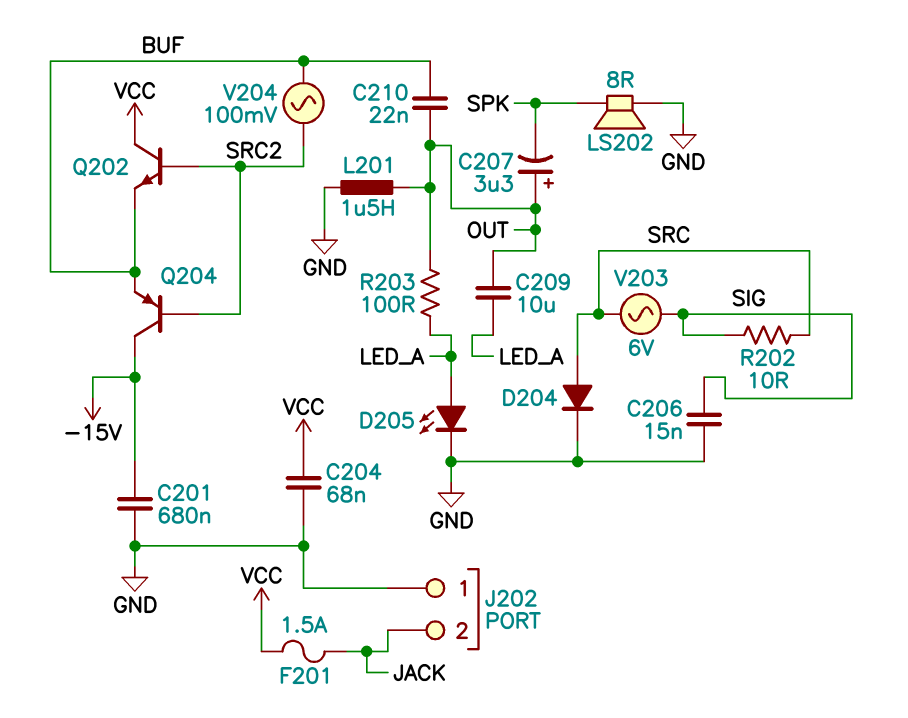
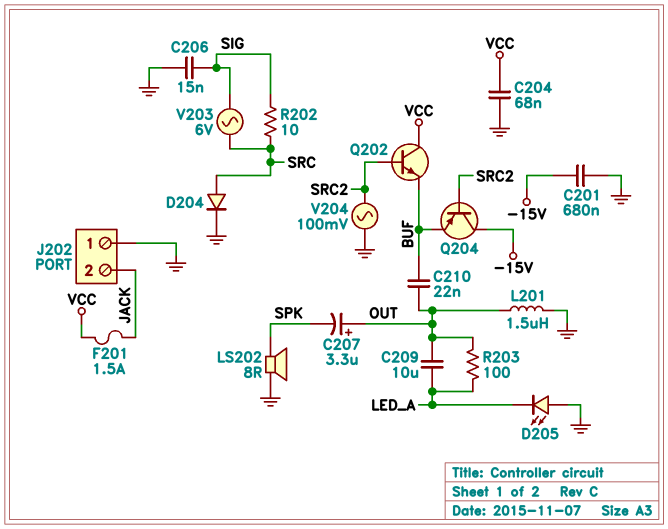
D205: LED (A LED_A, K GND) -> LED (A GND, K LED_A)
V204: AC 100mV (BUF, SRC2) -> AC 100mV (GND, SRC2)

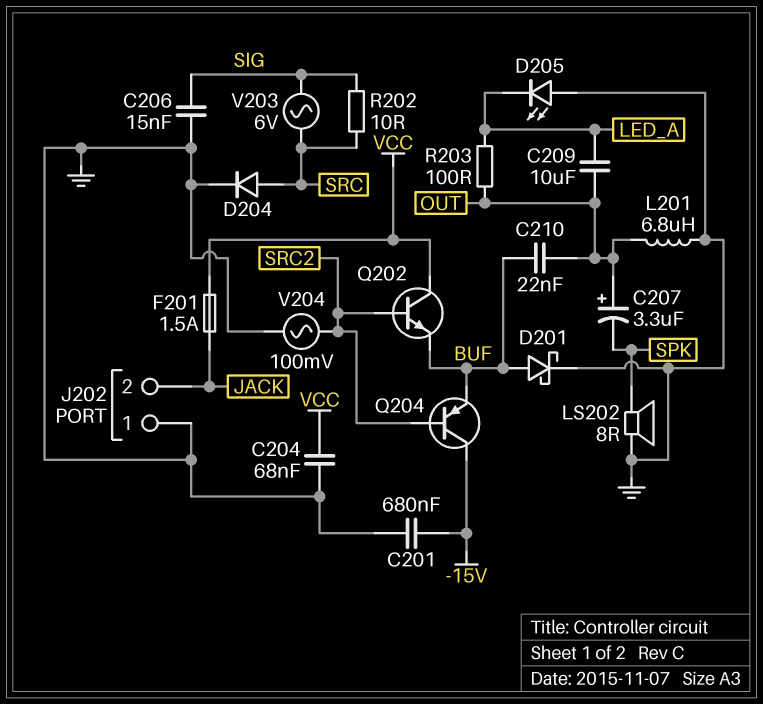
D201: none -> schottky (A BUF, K GND)
L201: 1.5uH (GND, OUT) -> 6.8uH (GND, OUT)

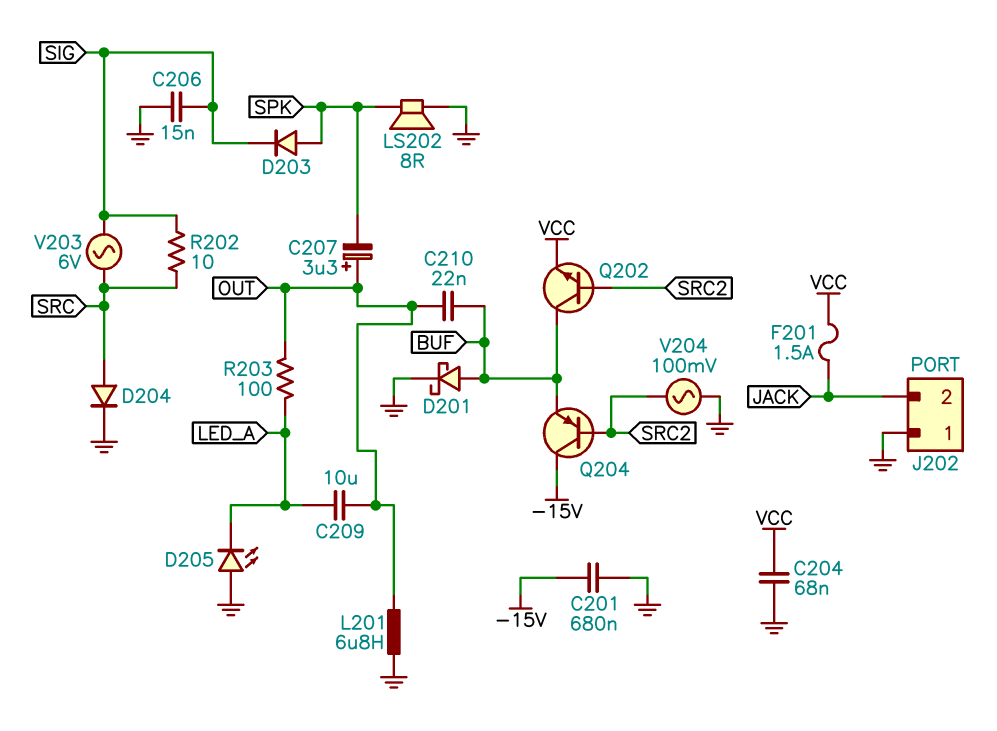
D203: none -> diode (A SPK, K SIG)
Q202: NPN (B SRC2, C VCC, E BUF) -> NPN (B SRC2, C BUF, E VCC)

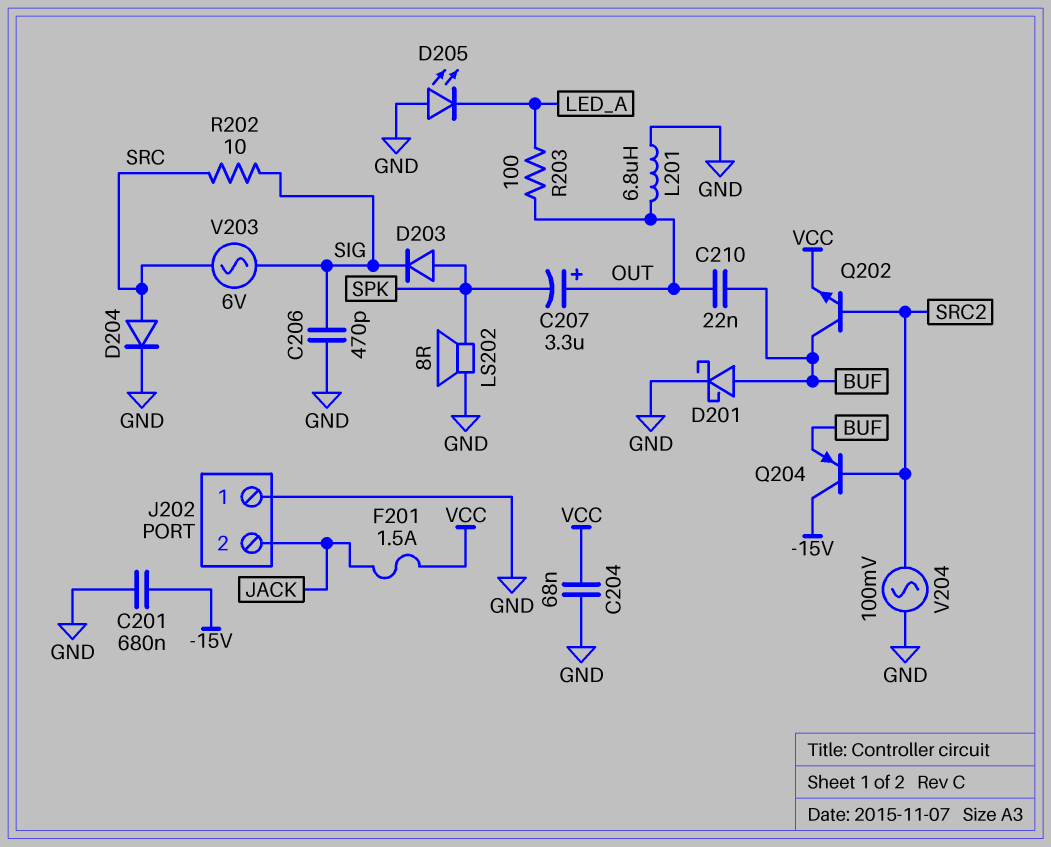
C206: 15nF (GND, SIG) -> 470pF (GND, SIG)
C209: 10uF (LED_A, OUT) -> none

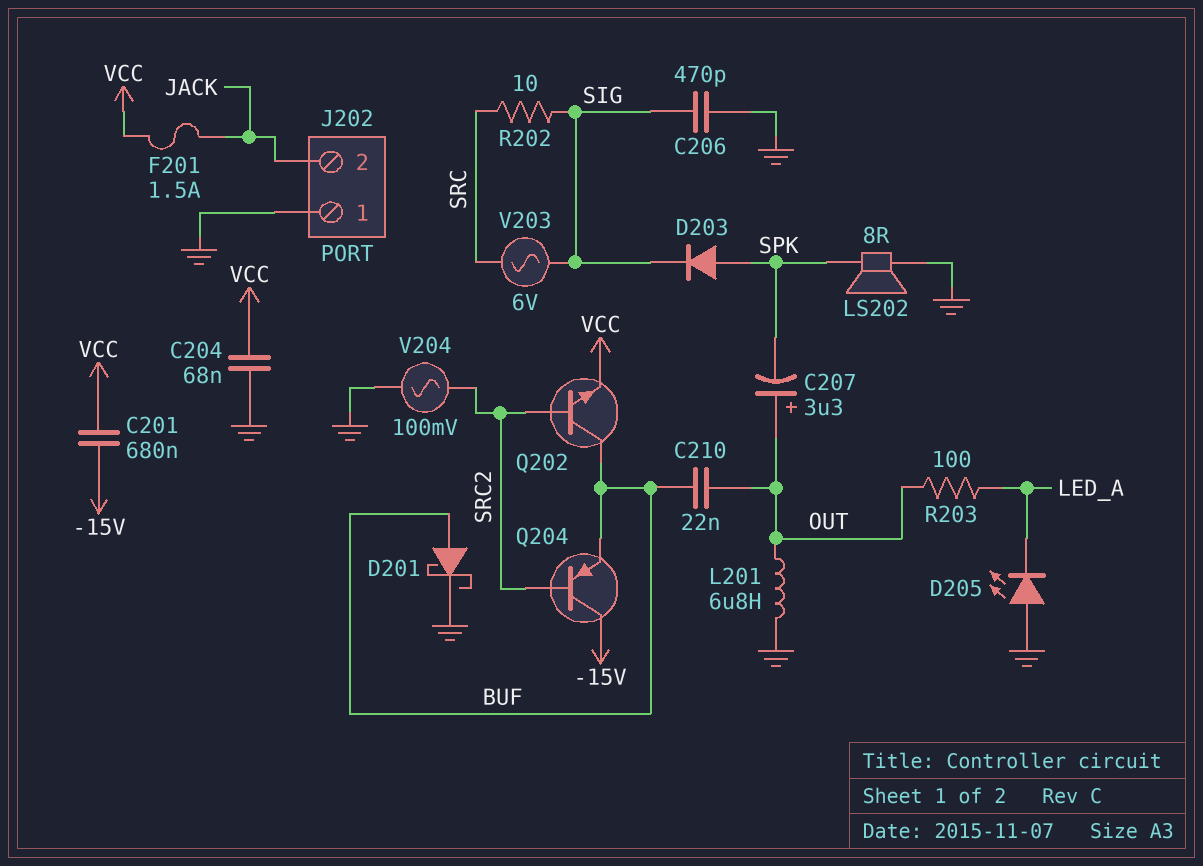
C201: 680nF (-15V, GND) -> 680nF (-15V, VCC)
D204: diode (A SRC, K GND) -> none

